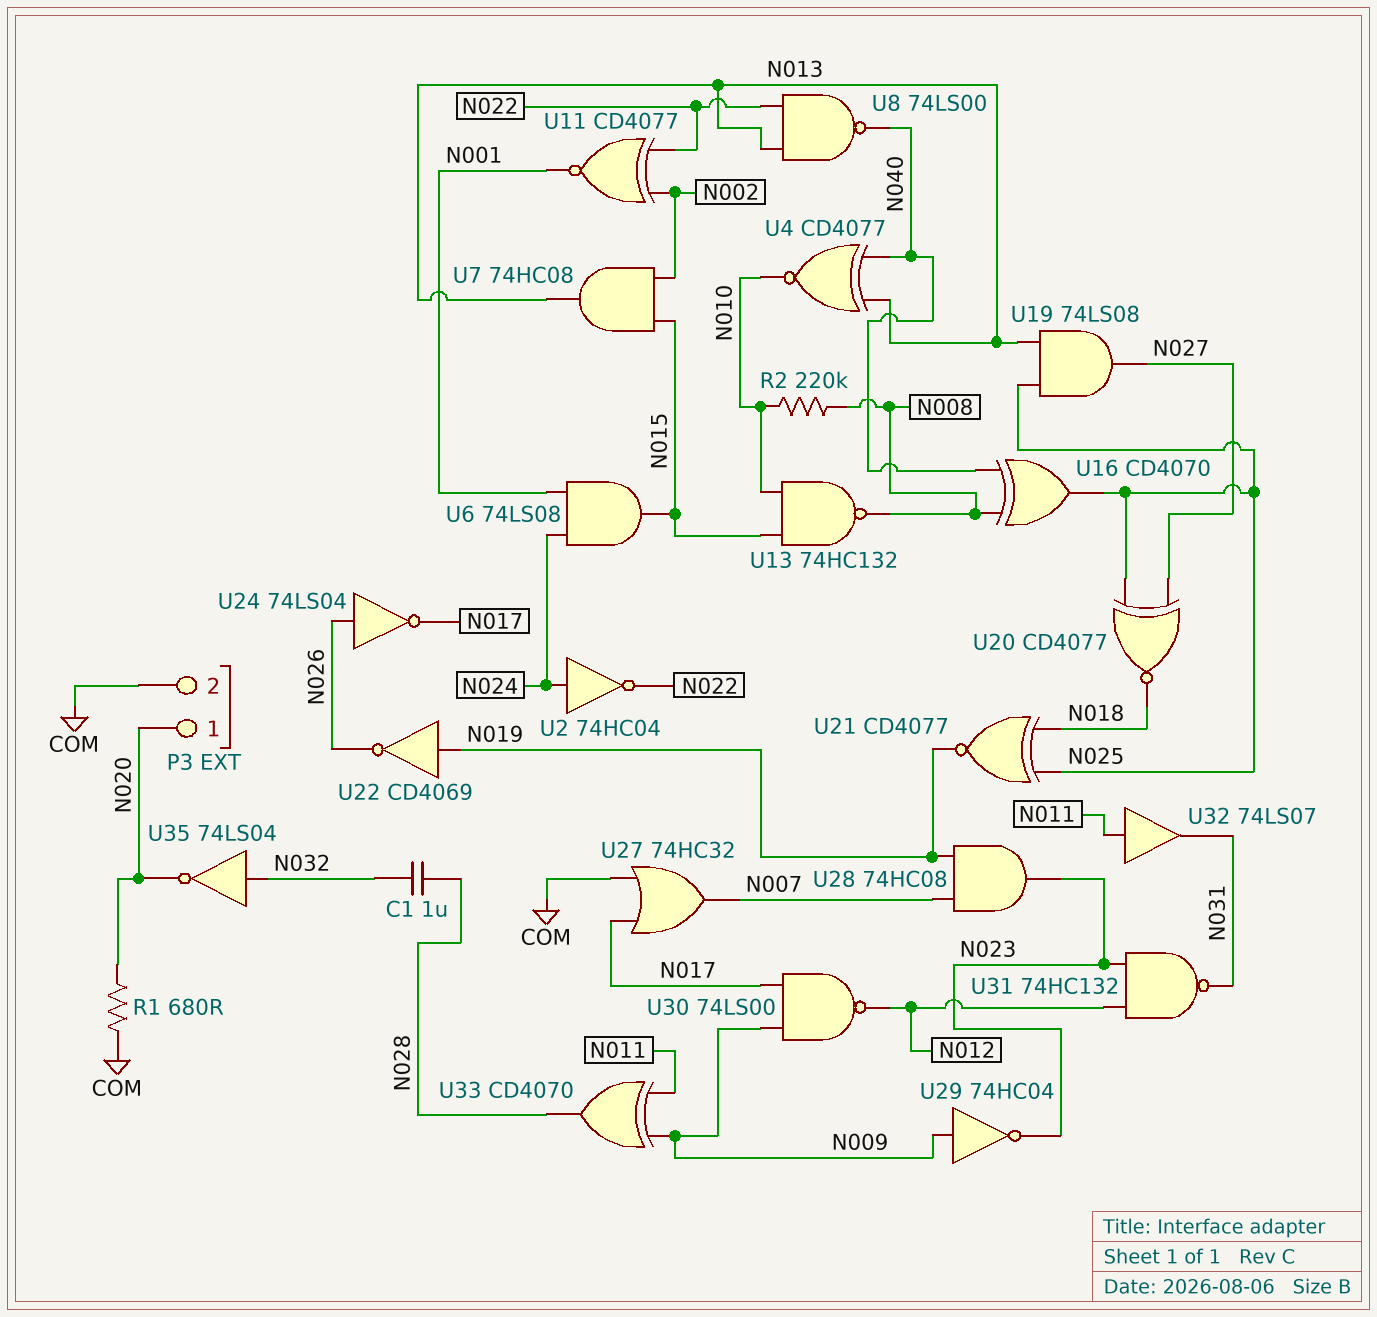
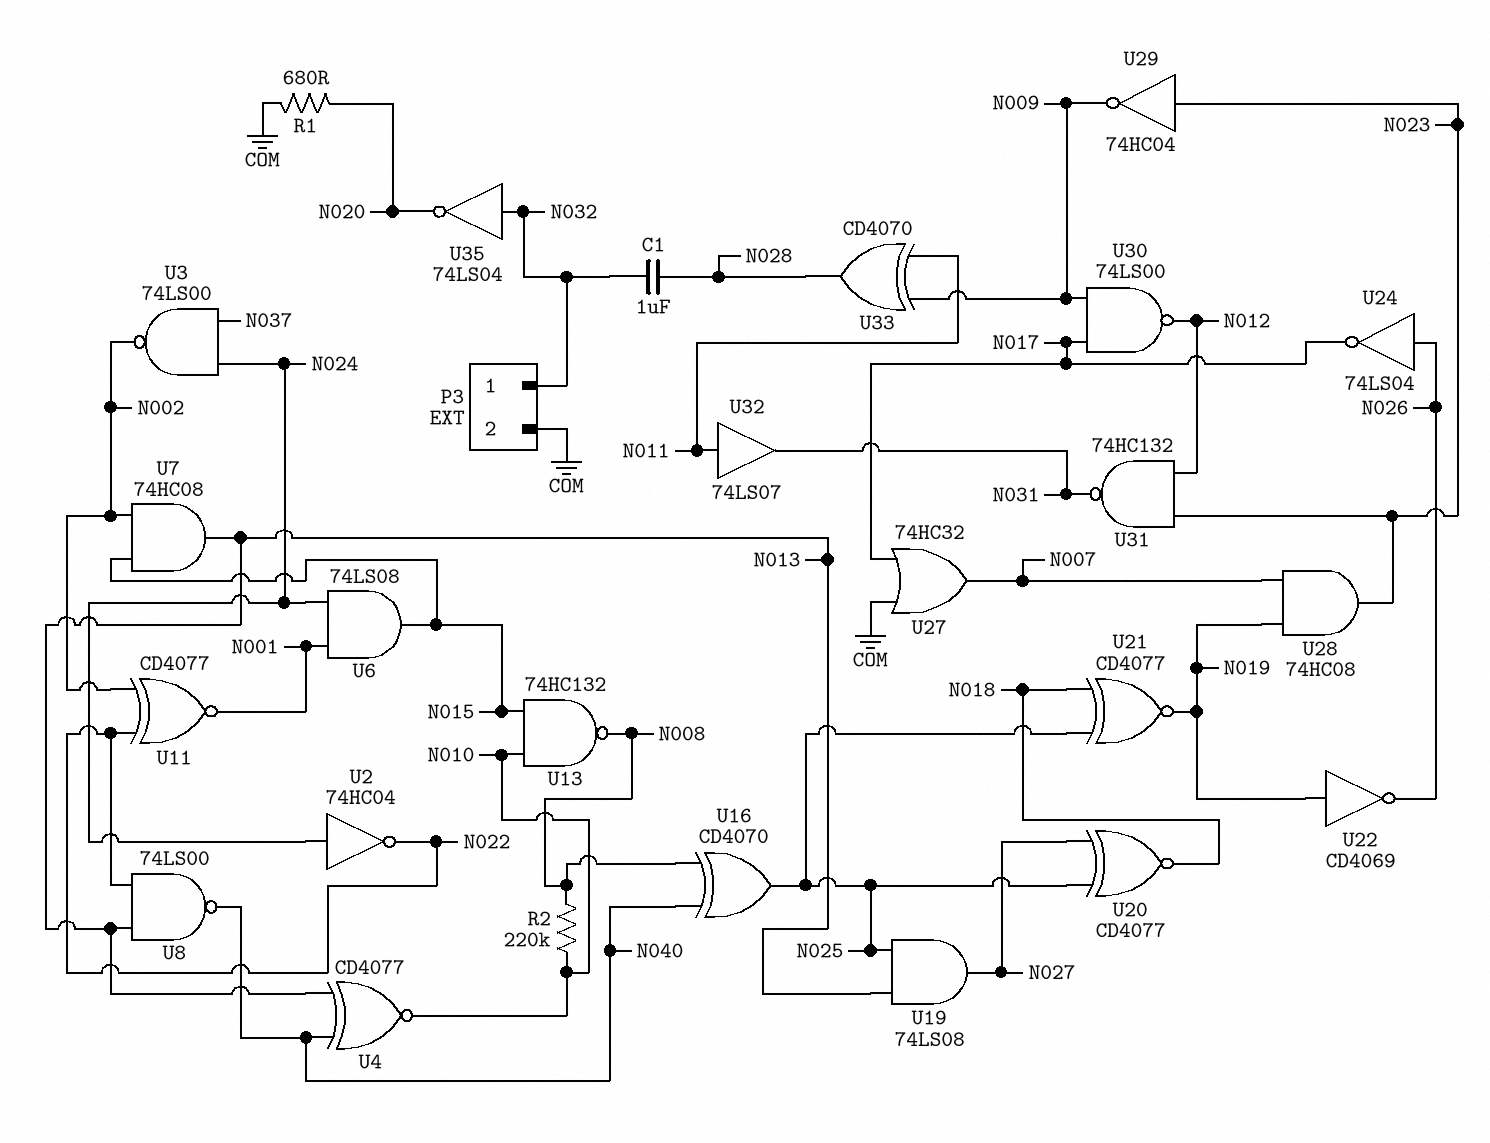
P3 pin 1: N020 -> N032
U3: none -> NAND 74LS00 (in N024, in N037, out N002)
U29: NOT 74HC04 (in N009, out N023) -> NOT 74HC04 (in N023, out N009)

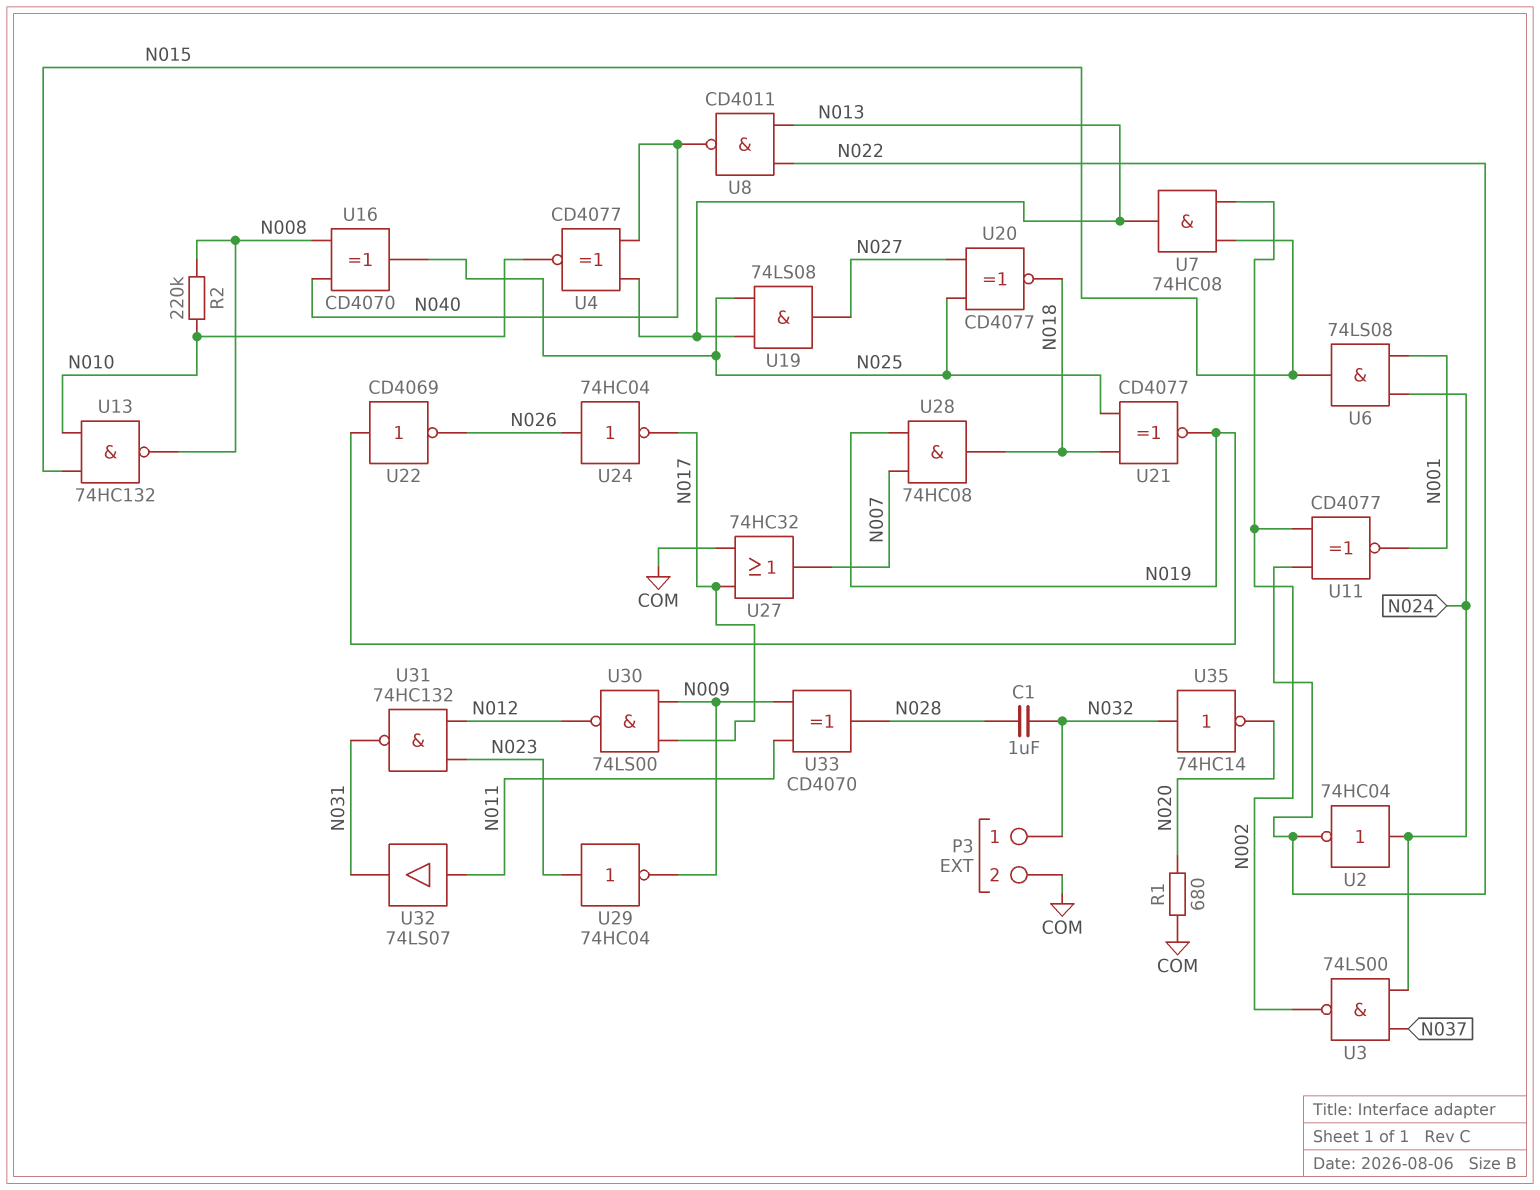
U8: NAND 74LS00 (in N013, in N022, out N040) -> NAND CD4011 (in N013, in N022, out N040)
U24: NOT 74LS04 (in N026, out N017) -> NOT 74HC04 (in N026, out N017)
U28: AND 74HC08 (in N007, in N019, out N023) -> AND 74HC08 (in N007, in N019, out N018)
U35: NOT 74LS04 (in N032, out N020) -> NOT 74HC14 (in N032, out N020)

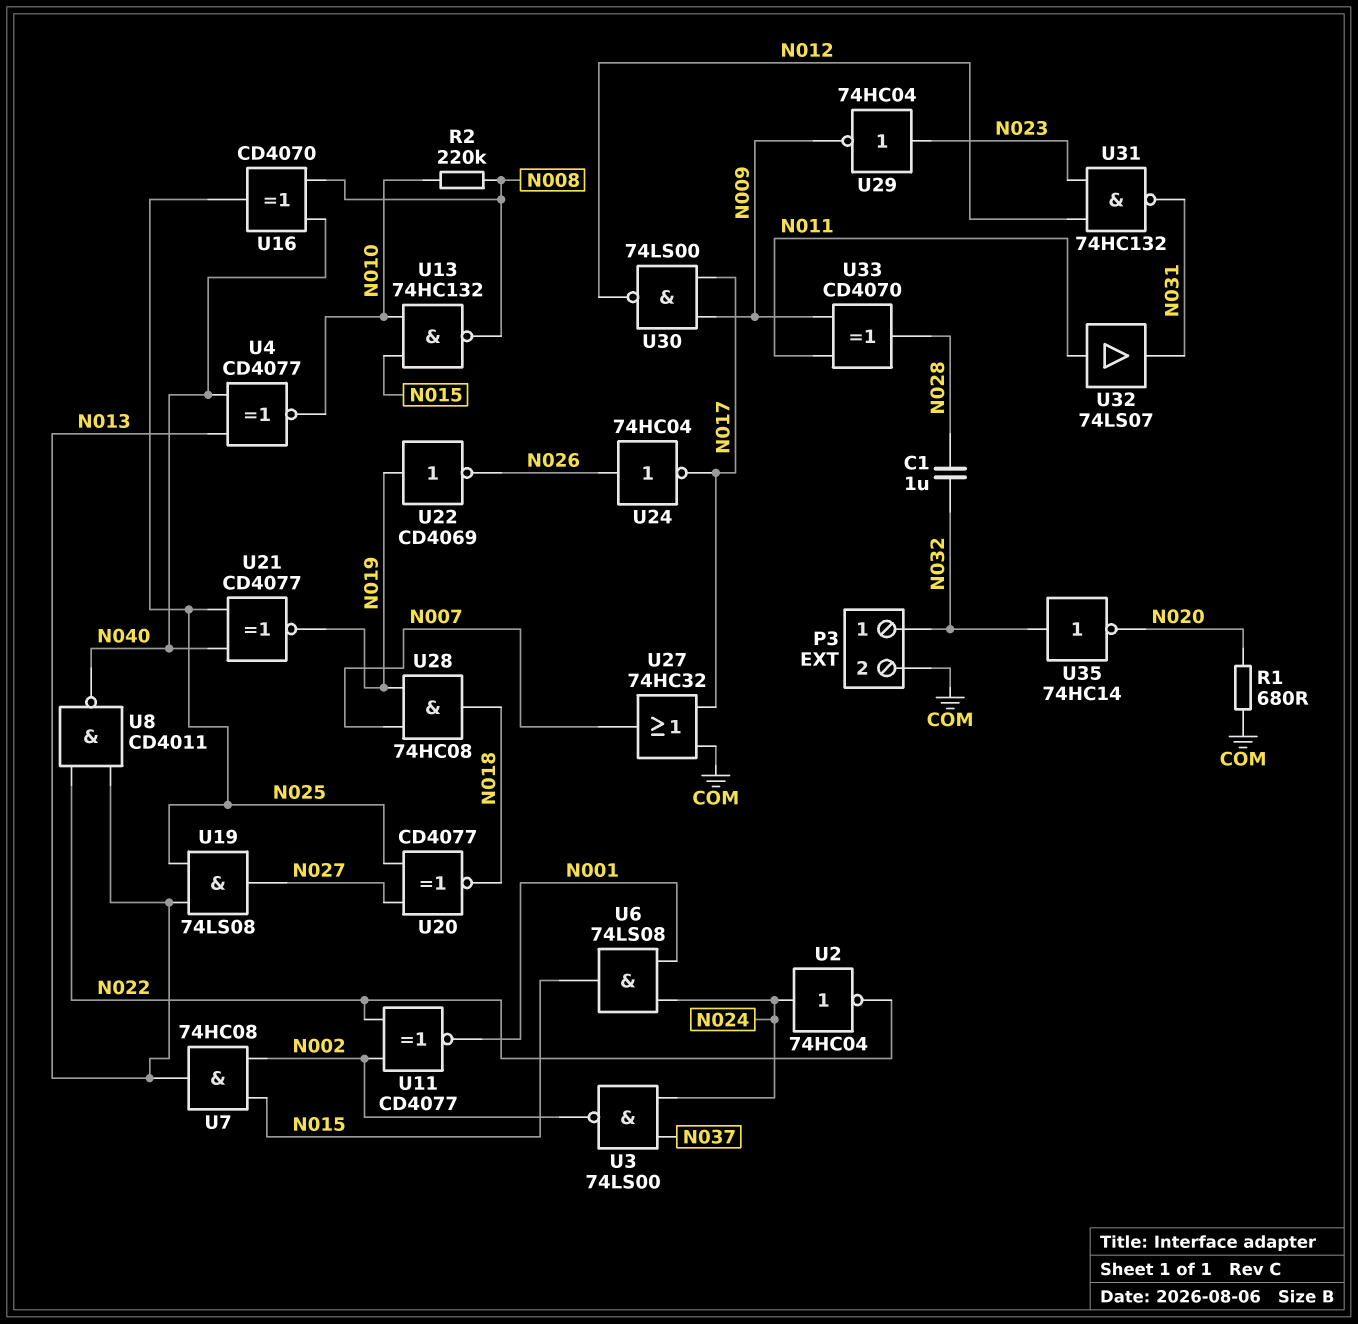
U21: XNOR CD4077 (in N018, in N025, out N019) -> XNOR CD4077 (in N025, in N040, out N019)

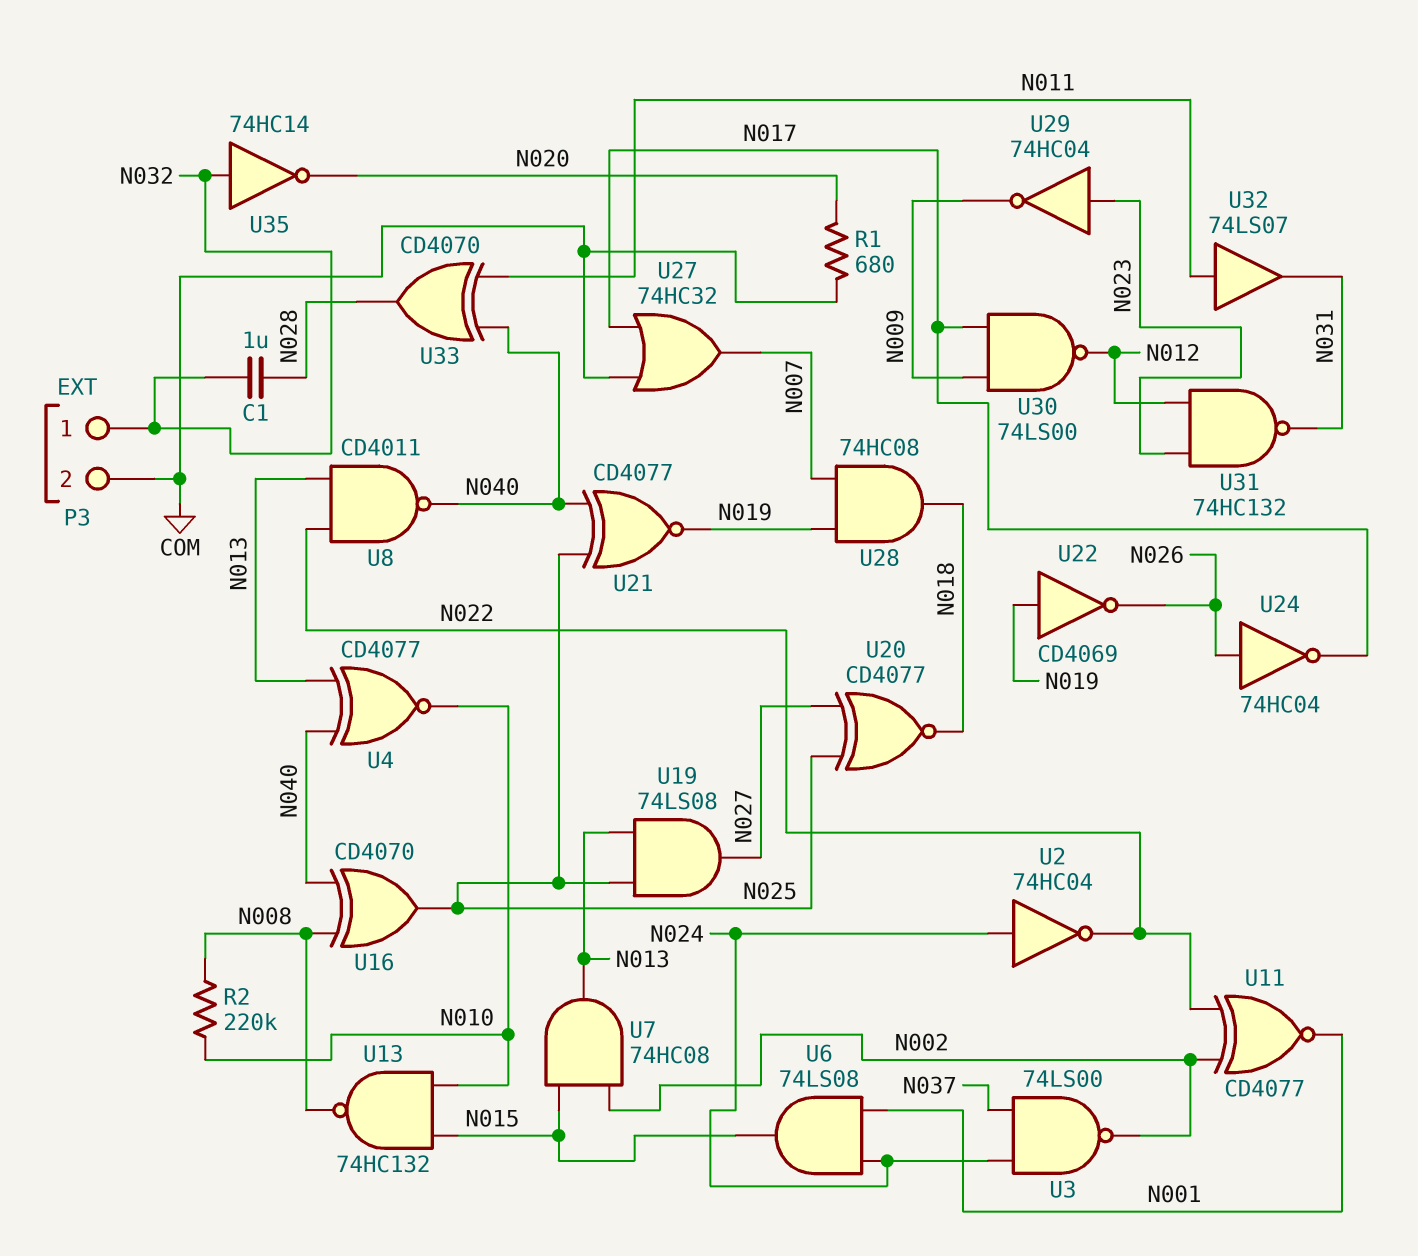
U33: XOR CD4070 (in N009, in N011, out N028) -> XOR CD4070 (in N011, in N040, out N028)

